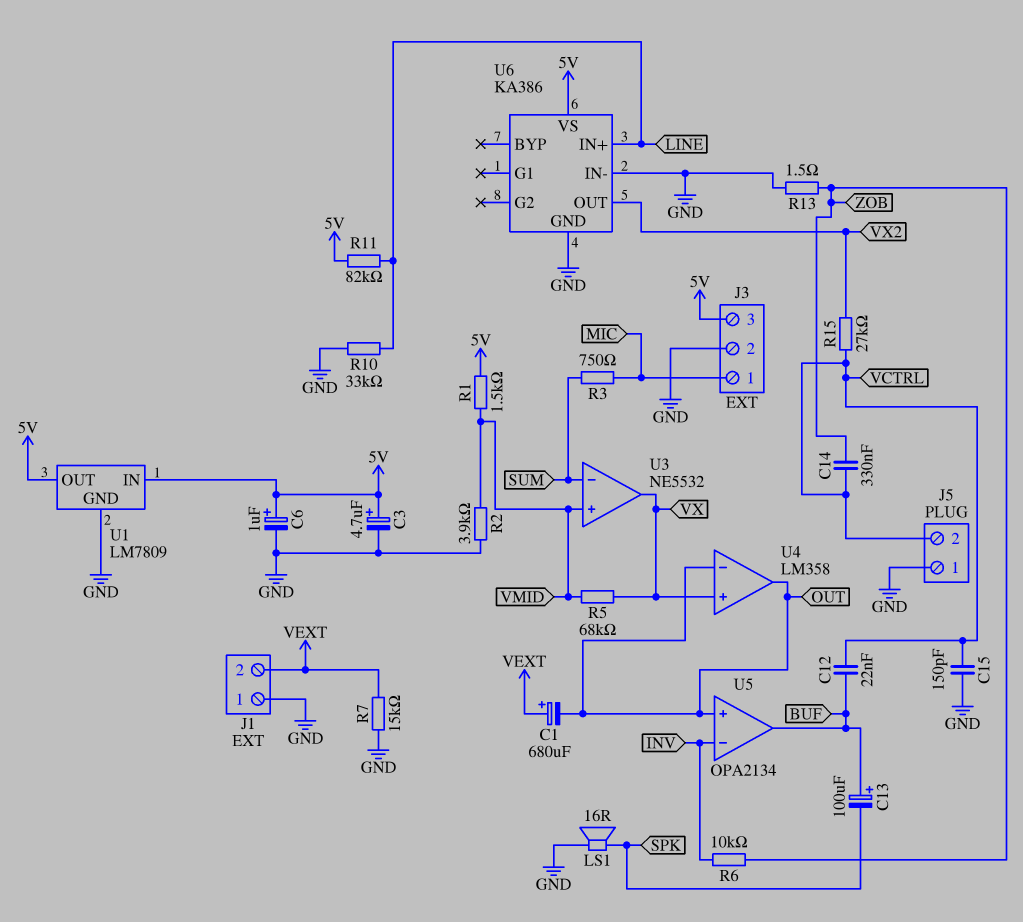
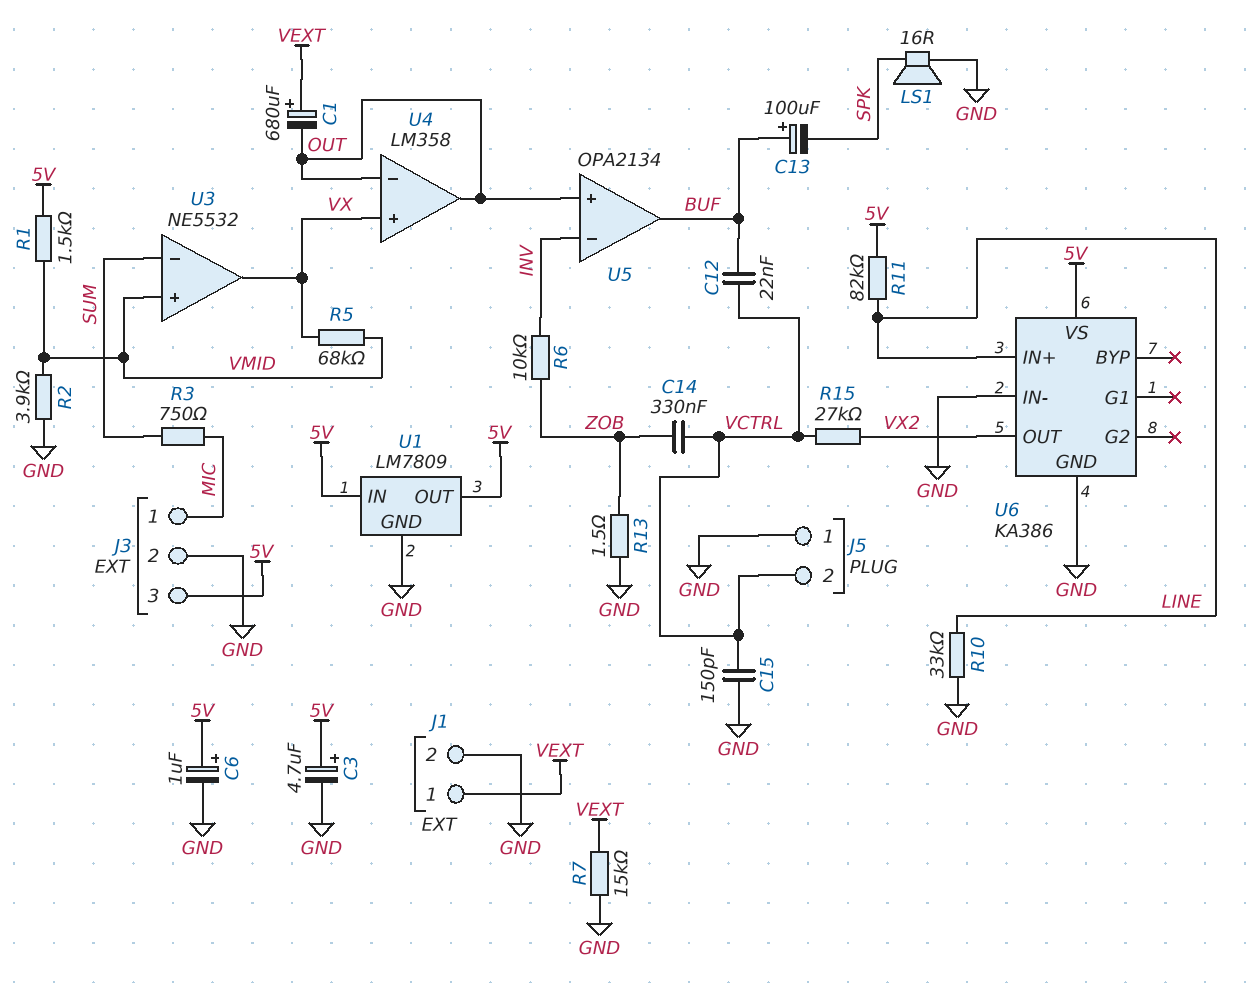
J1 pin 1: GND -> VEXT
J1 pin 2: VEXT -> GND

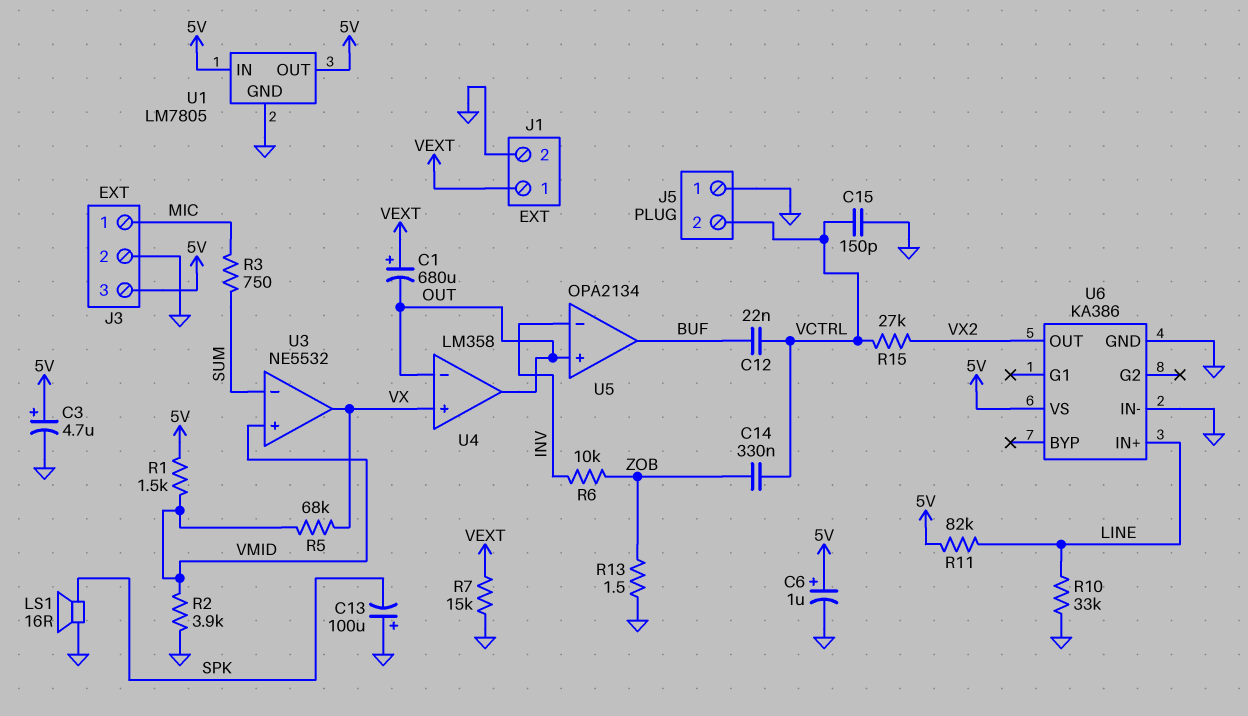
C13: 100uF (plus BUF, minus SPK) -> 100uF (plus GND, minus SPK)
U1: LM7809 -> LM7805

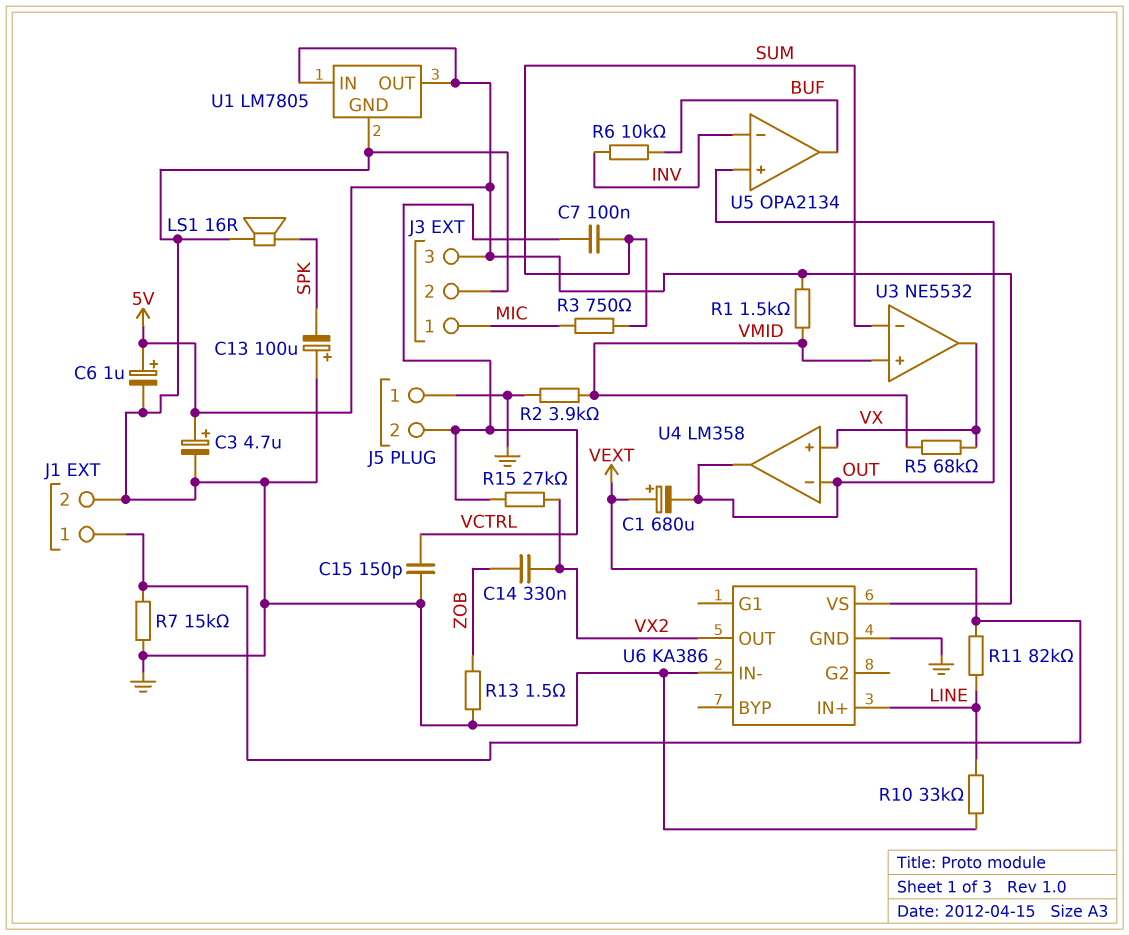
C7: none -> 100nF (SUM, VCTRL)
C12: 22nF (BUF, VCTRL) -> none
C14: 330nF (VCTRL, ZOB) -> 330nF (VX2, ZOB)
R6: 10k (INV, ZOB) -> 10k (BUF, INV)
R11: 82k (5V, LINE) -> 82k (LINE, VEXT)

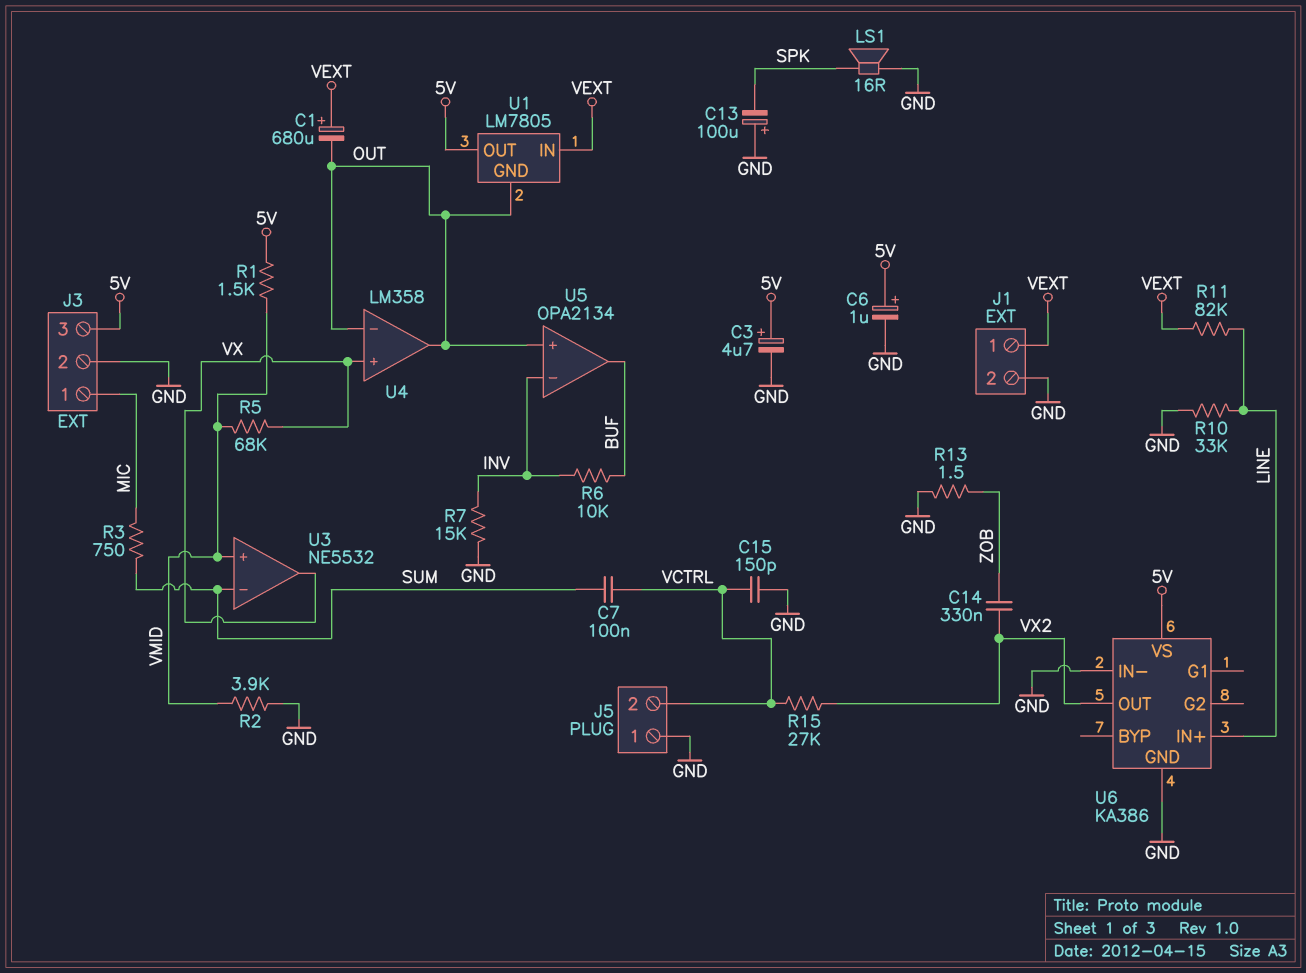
R7: 15k (GND, VEXT) -> 15k (GND, INV)
U1 pin GND: GND -> OUT
U1 pin IN: 5V -> VEXT

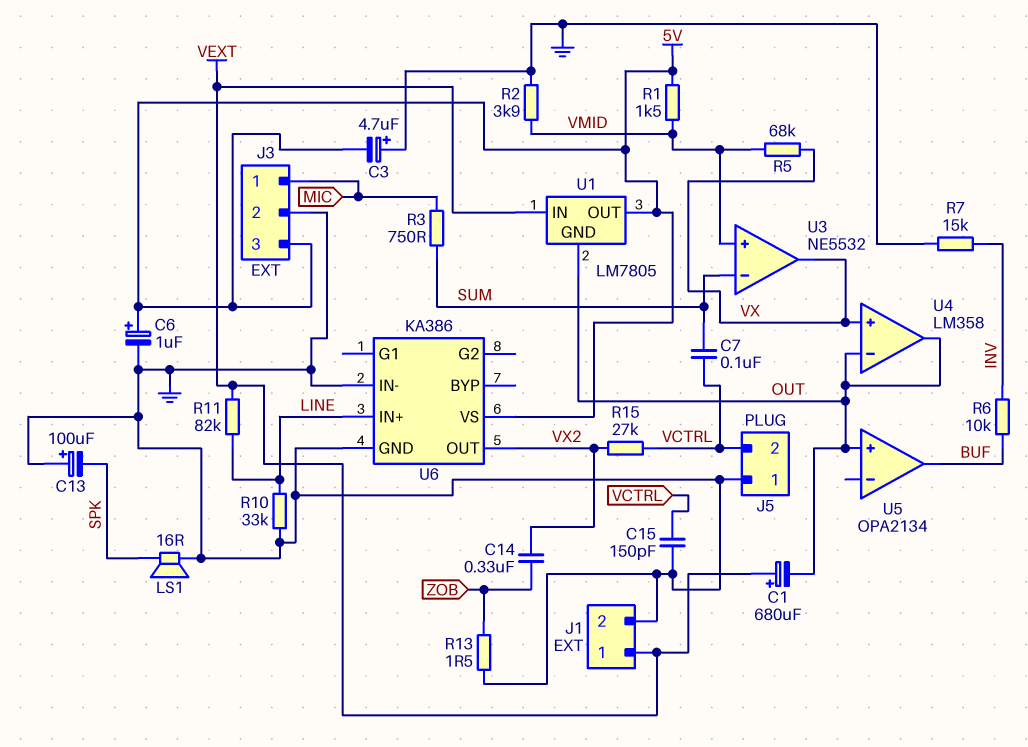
C3: 4.7uF (plus 5V, minus GND) -> 4.7uF (plus GND, minus 5V)
U5 pin in-: INV -> none

